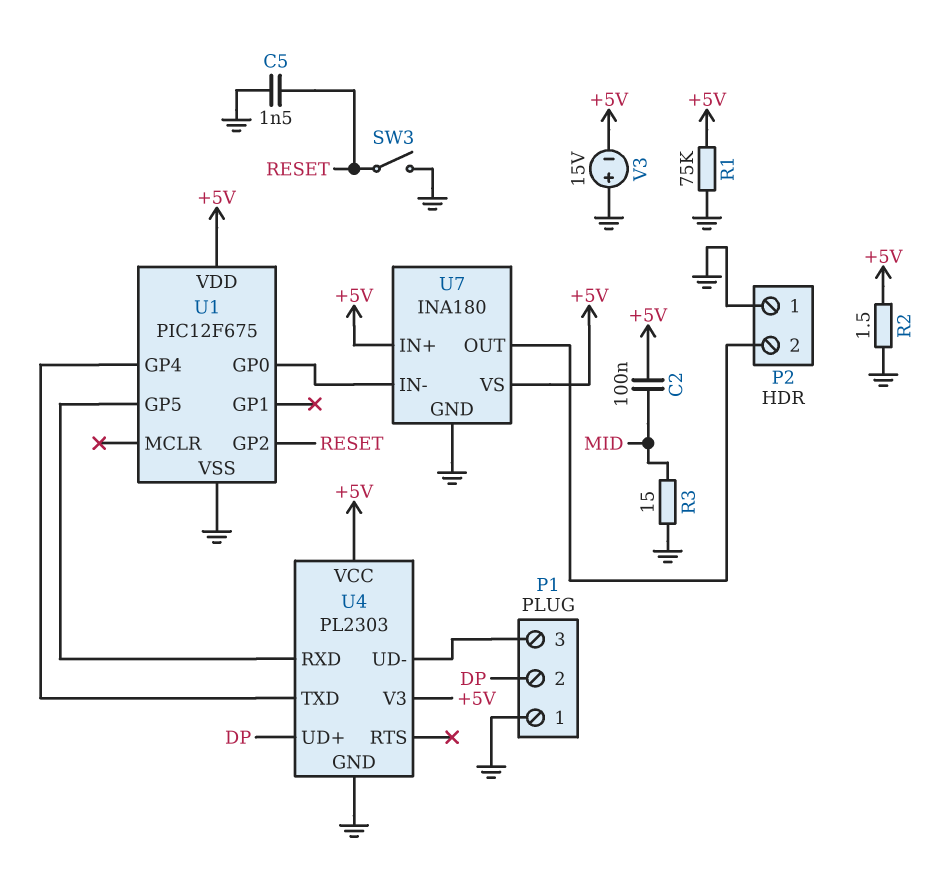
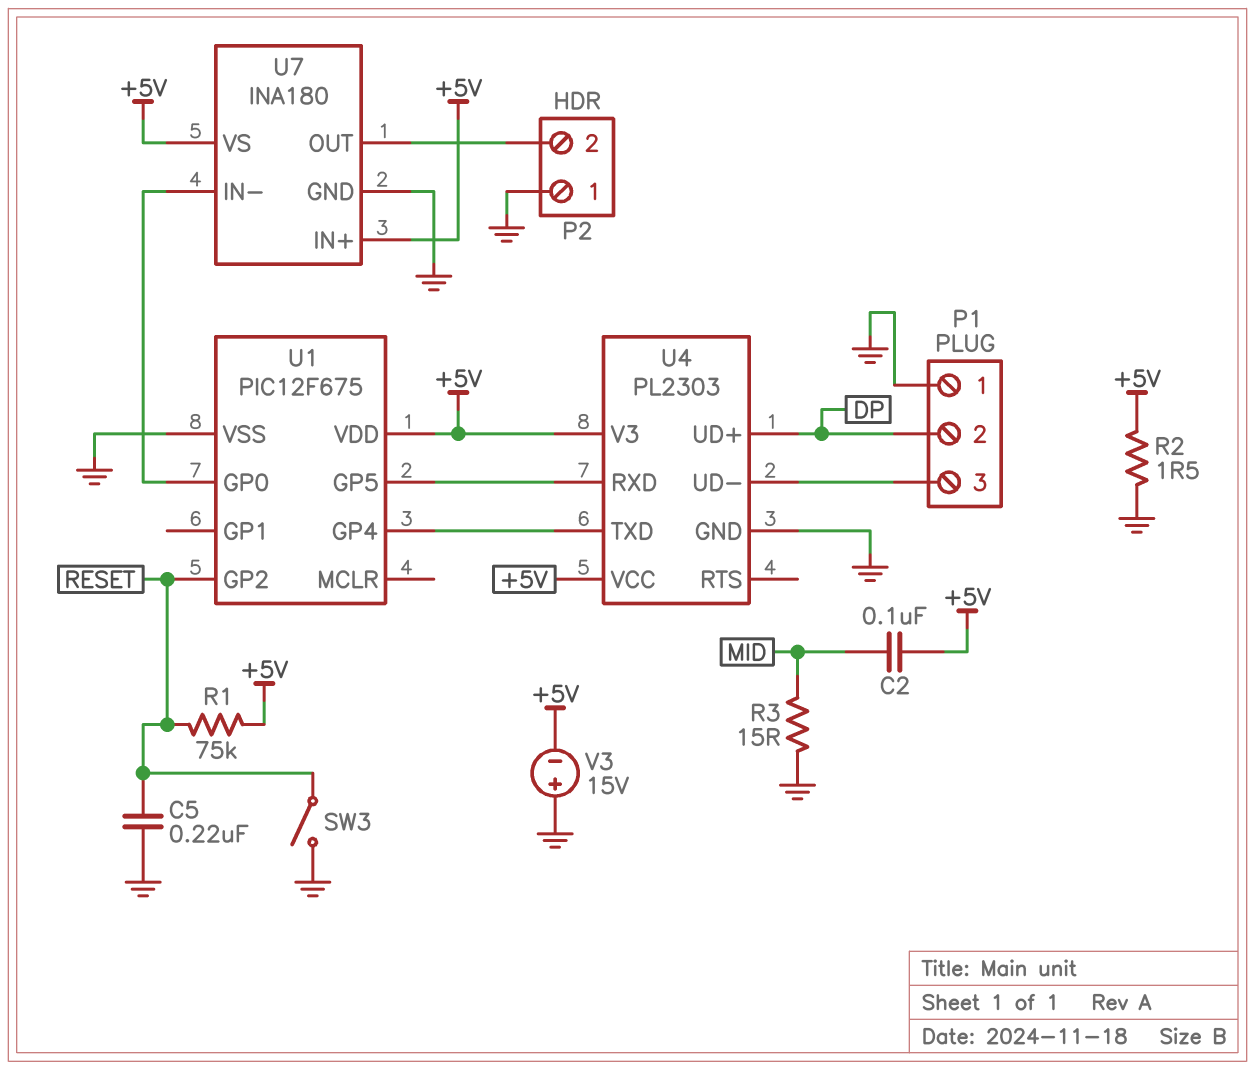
C5: 1.5nF (GND, RESET) -> 220nF (GND, RESET)
R1: 75k (+5V, GND) -> 75k (+5V, RESET)

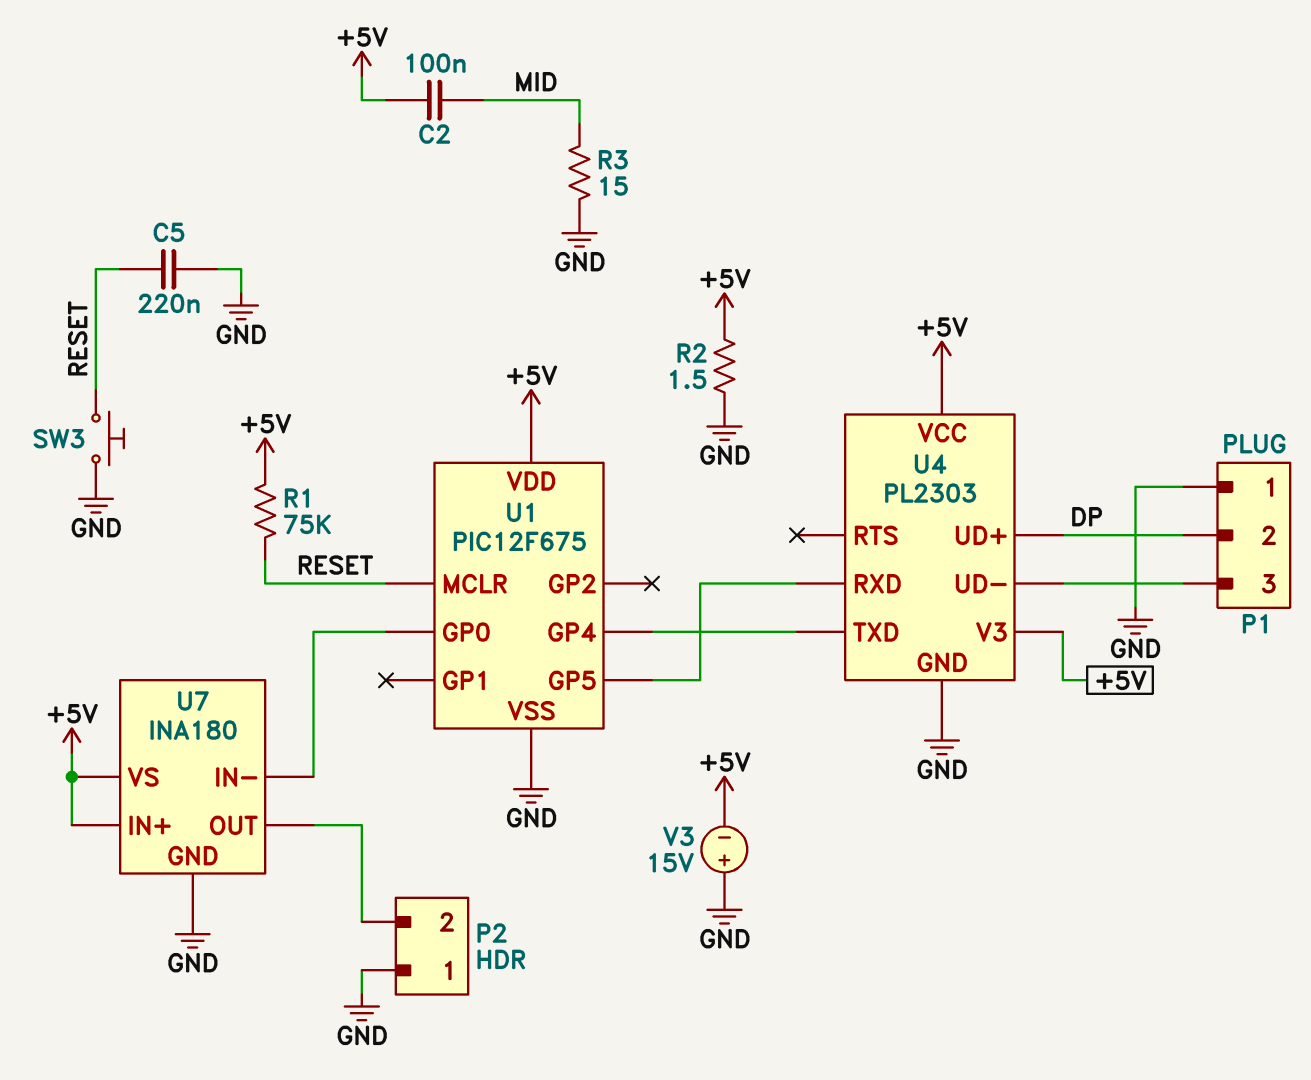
SW3: switch (GND, RESET) -> button (GND, RESET)
U1 pin GP2: RESET -> none
U1 pin MCLR: none -> RESET

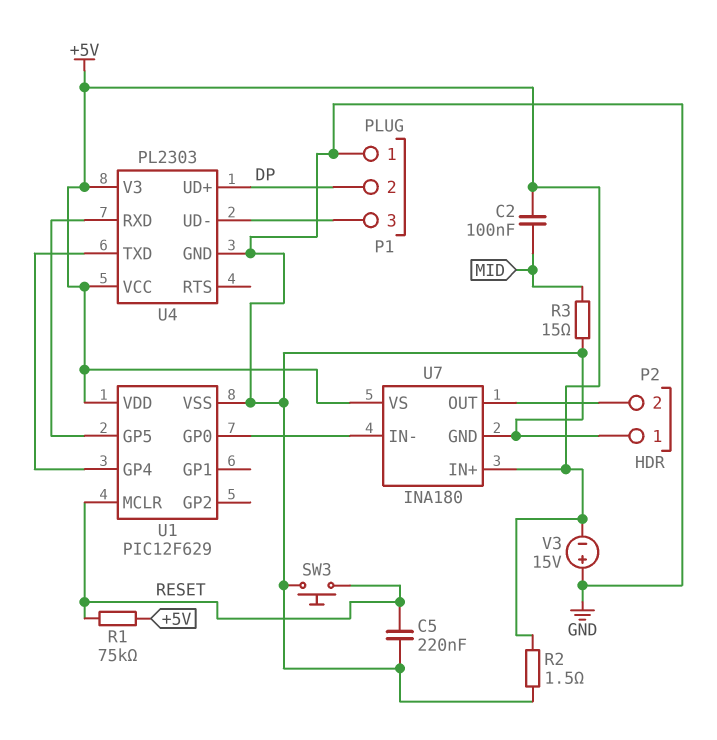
U1: PIC12F675 -> PIC12F629

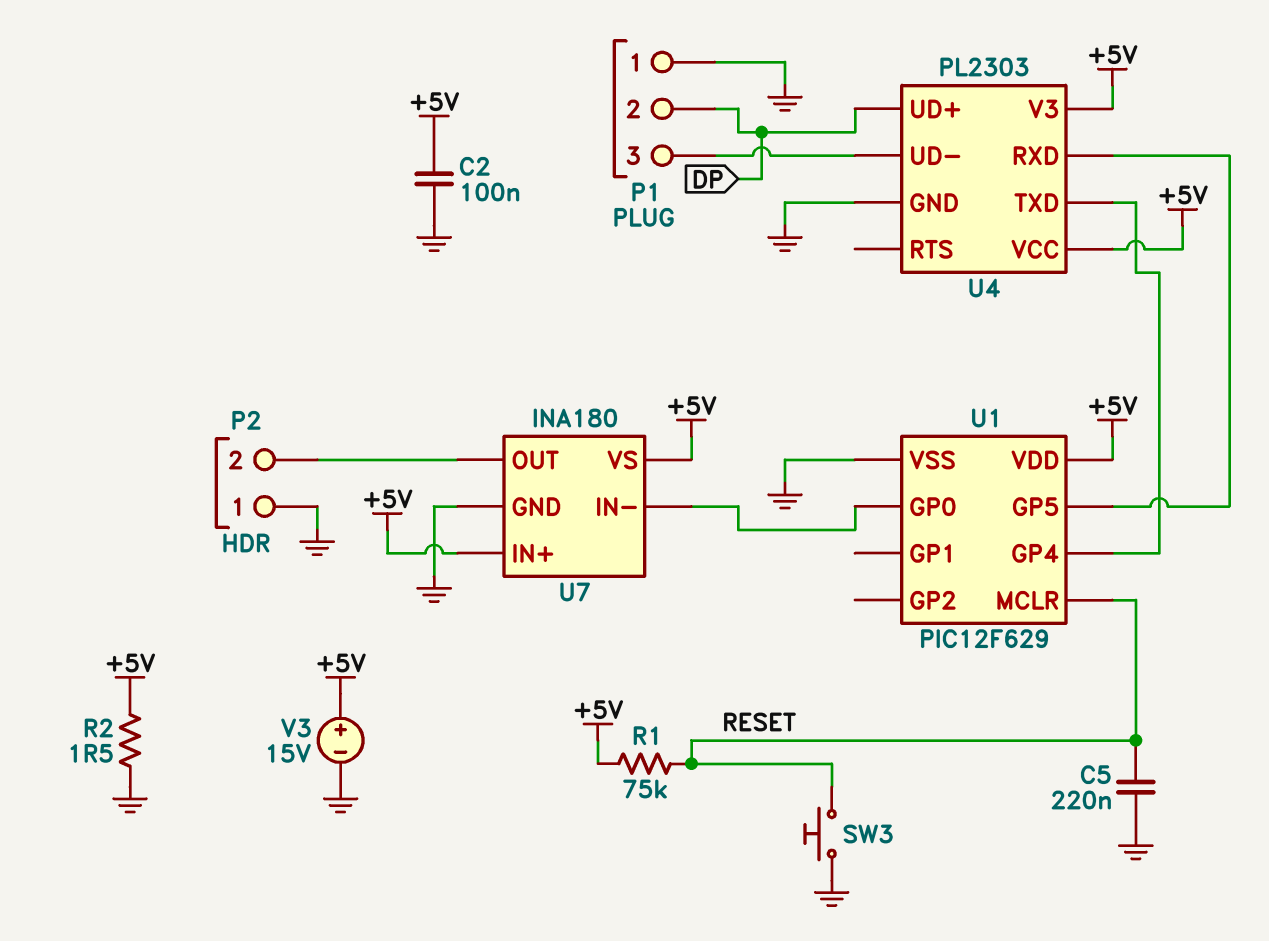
C2: 100nF (+5V, MID) -> 100nF (+5V, GND)
R3: 15 (GND, MID) -> none
V3: 15V (plus GND, minus +5V) -> 15V (plus +5V, minus GND)

